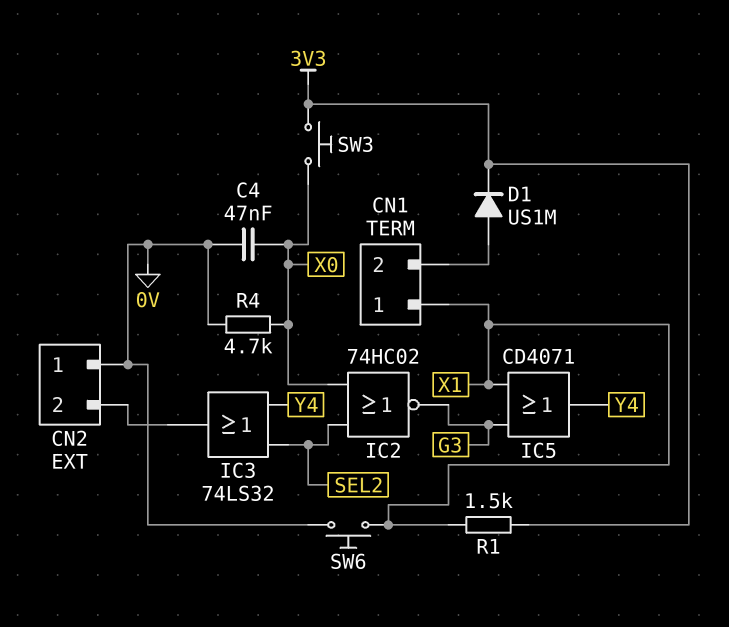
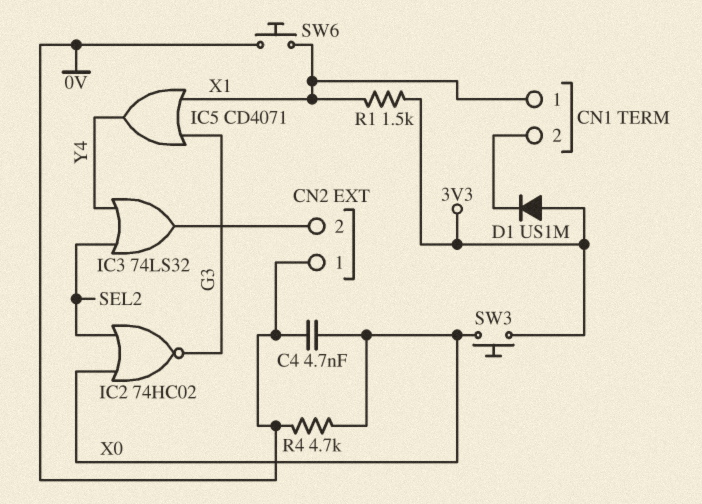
C4: 47nF (0V, X0) -> 4.7nF (0V, X0)
D1: diode US1M (A CN1/2, K 3V3) -> diode US1M (A 3V3, K CN1/2)

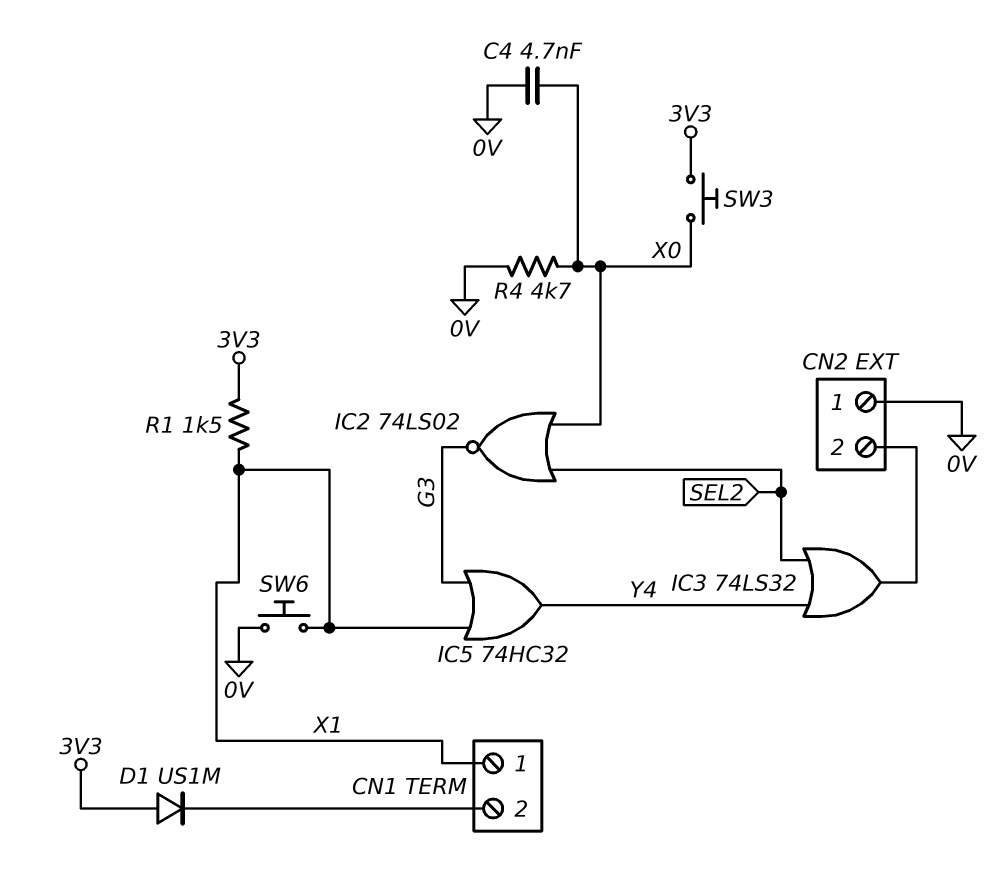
IC2: NOR 74HC02 (in SEL2, in X0, out G3) -> NOR 74LS02 (in SEL2, in X0, out G3)
IC5: OR CD4071 (in G3, in X1, out Y4) -> OR 74HC32 (in G3, in X1, out Y4)

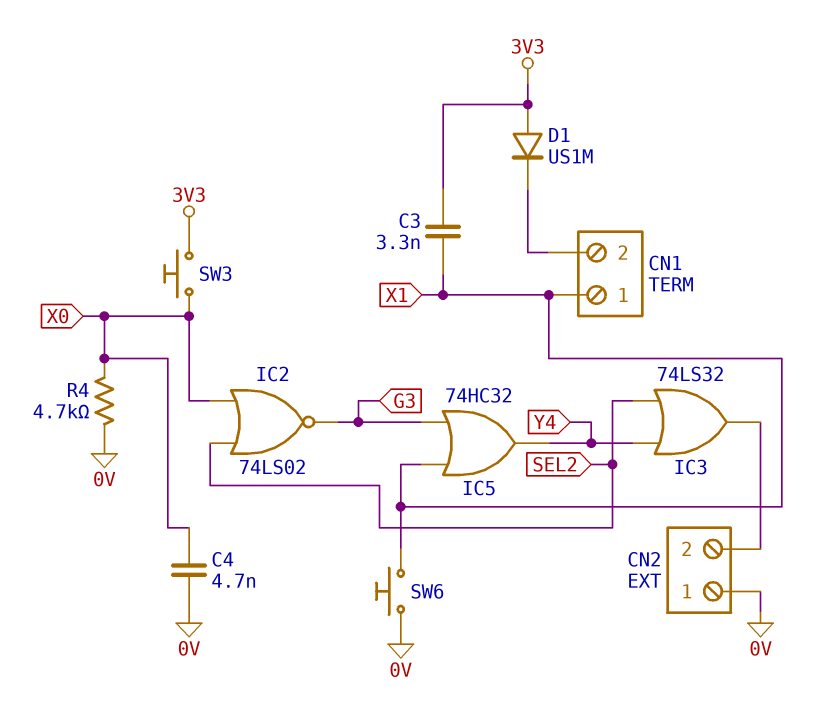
C3: none -> 3.3nF (3V3, X1)
R1: 1.5k (3V3, X1) -> none

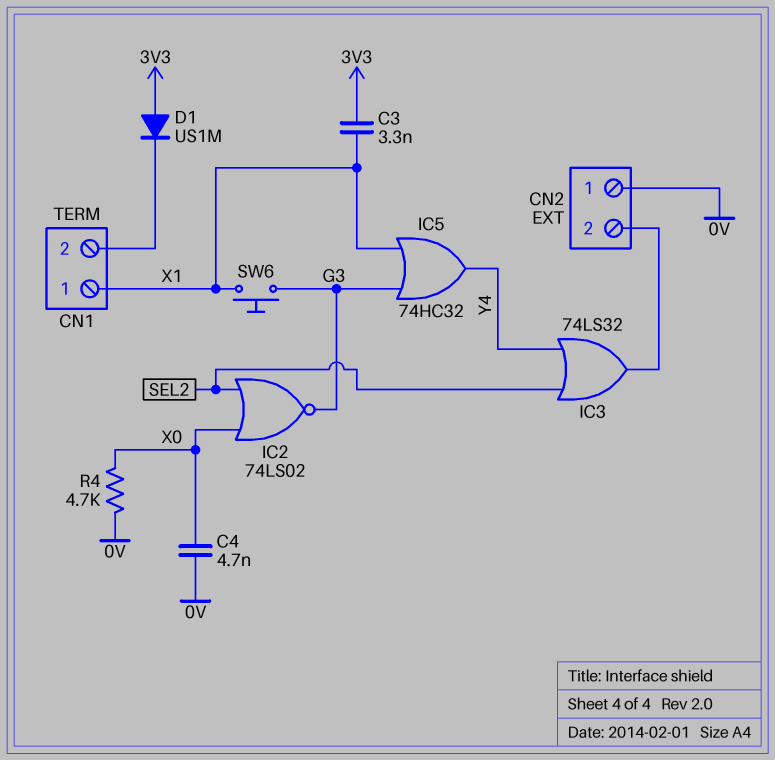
SW3: button (3V3, X0) -> none
SW6: button (0V, X1) -> button (G3, X1)

